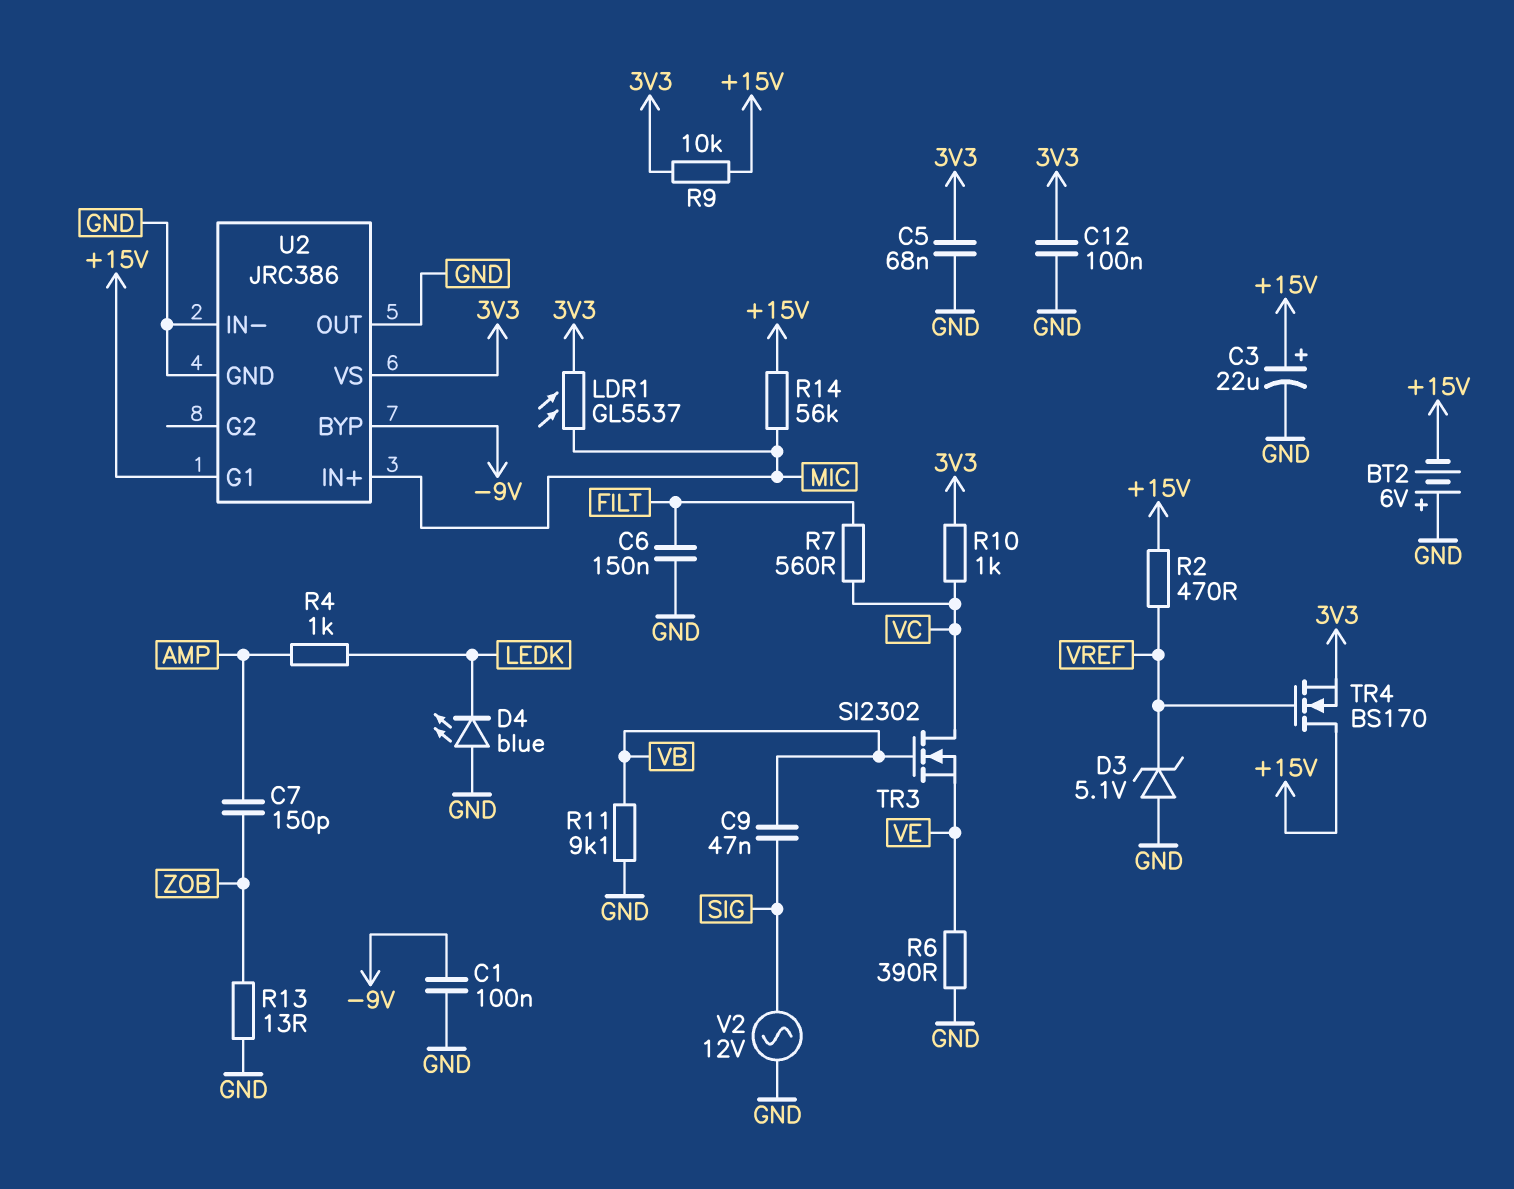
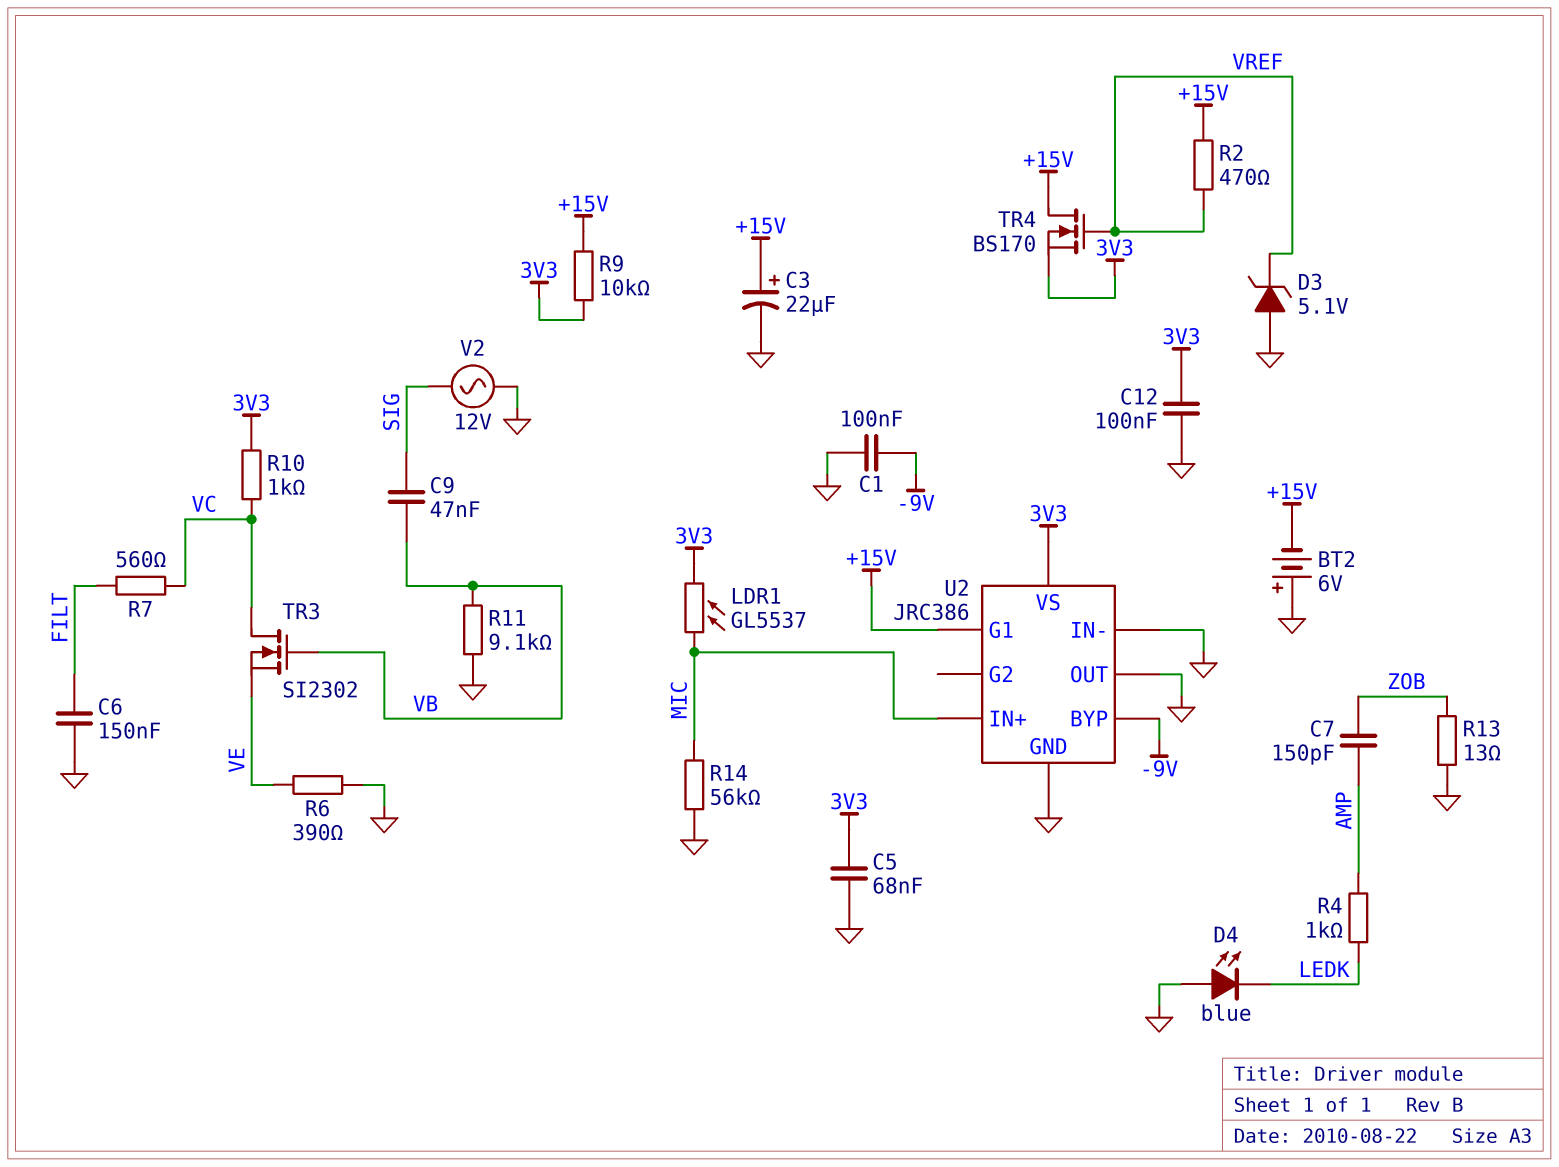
R14: 56k (+15V, MIC) -> 56k (GND, MIC)

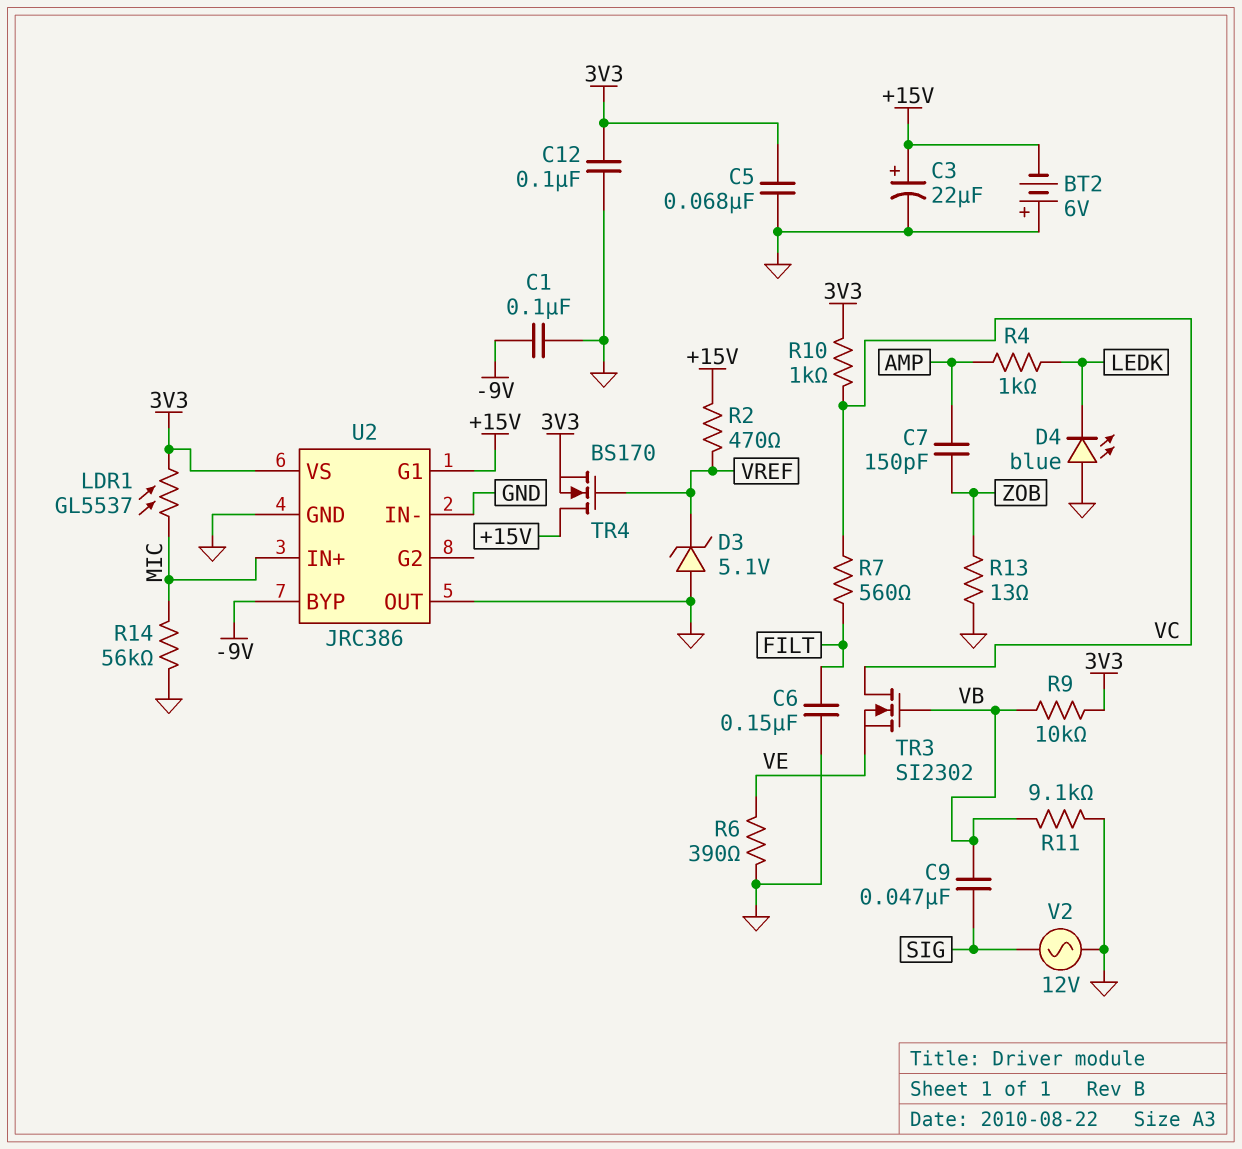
R9: 10k (+15V, 3V3) -> 10k (3V3, VB)

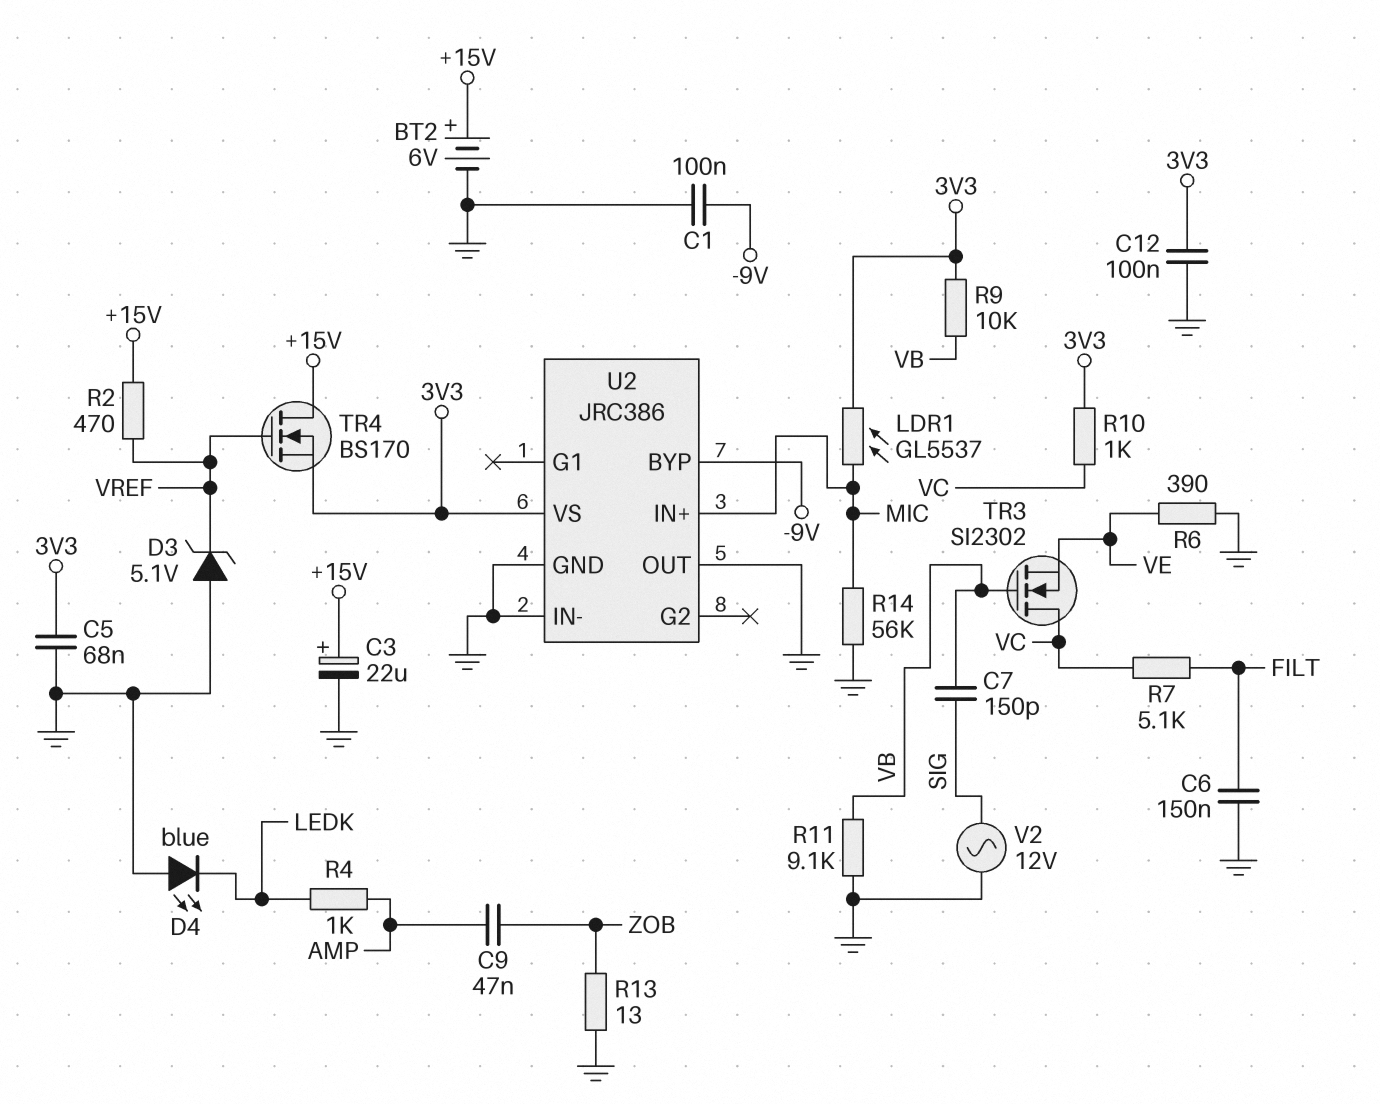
BT2: 6V (plus GND, minus +15V) -> 6V (plus +15V, minus GND)
C7: 150pF (AMP, ZOB) -> 150pF (SIG, VB)
C9: 47nF (SIG, VB) -> 47nF (AMP, ZOB)
R7: 560 (FILT, VC) -> 5.1k (FILT, VC)
U2 pin G1: +15V -> none

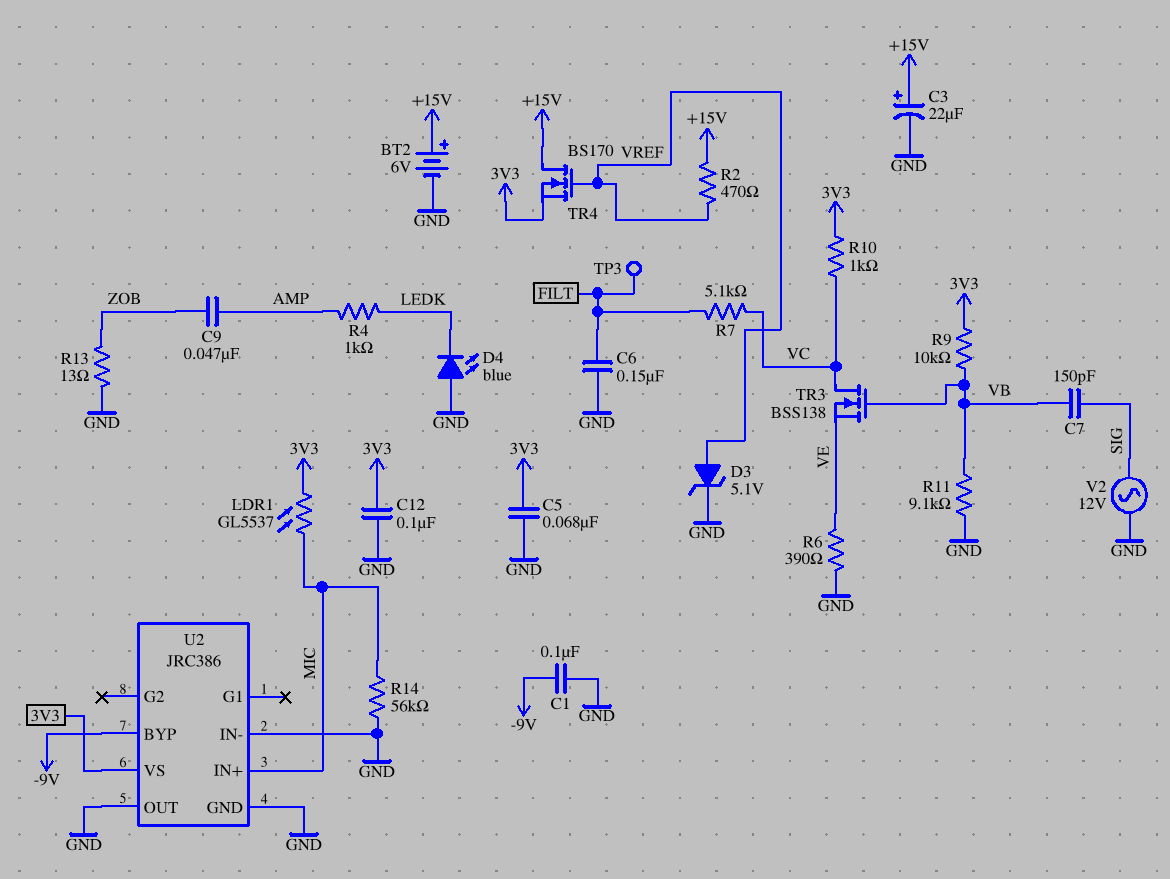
D3: zener 5.1V (A GND, K VREF) -> zener 5.1V (A VREF, K GND)
TP3: none -> test point (FILT)
TR3: NMOS SI2302 (G VB, D VC, S VE) -> NMOS BSS138 (G VB, D VC, S VE)

